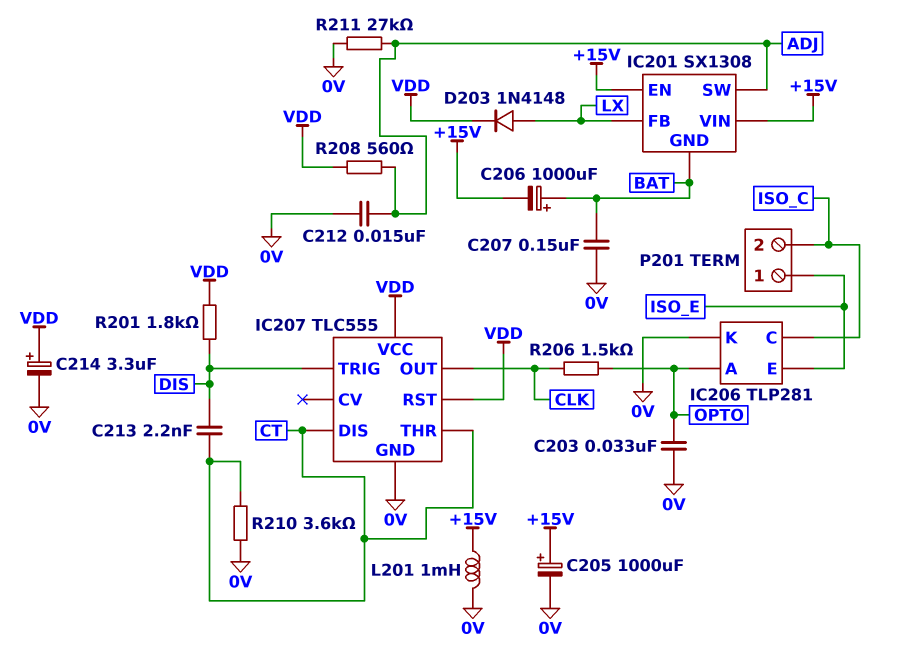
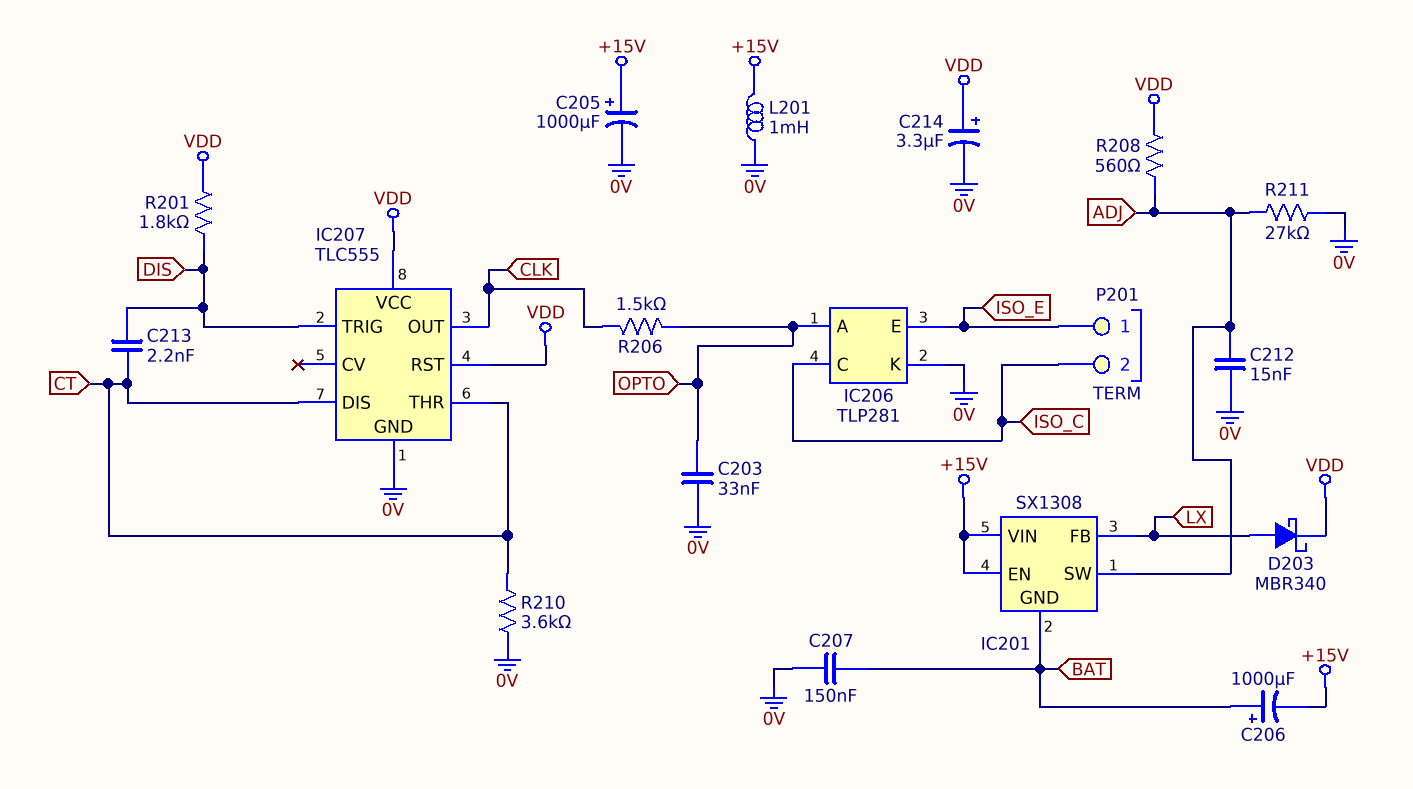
D203: diode 1N4148 (A LX, K VDD) -> schottky MBR340 (A LX, K VDD)

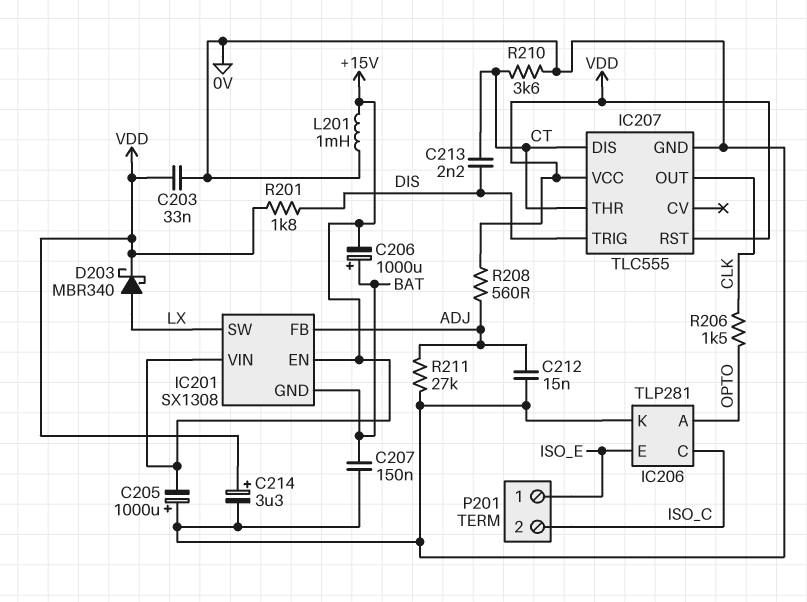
C203: 33nF (0V, OPTO) -> 33nF (0V, VDD)
C205: 1000uF (plus +15V, minus 0V) -> 1000uF (plus 0V, minus +15V)
IC201 pin FB: LX -> ADJ
IC201 pin SW: ADJ -> LX

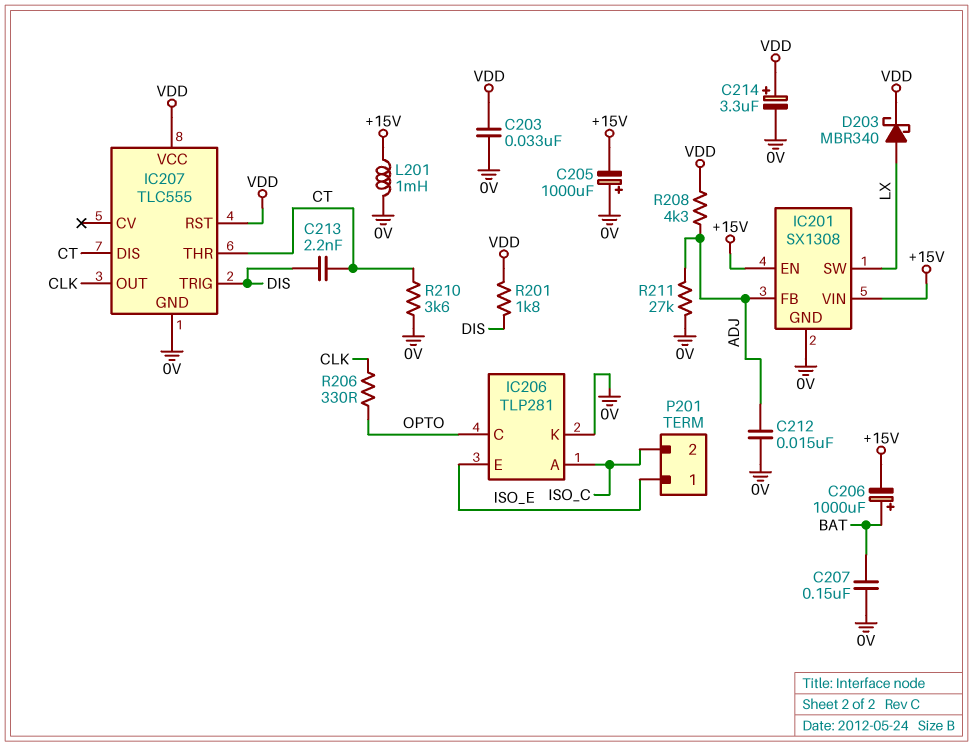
IC201 pin GND: BAT -> 0V
IC206 pin A: OPTO -> ISO_C
IC206 pin C: ISO_C -> OPTO
R206: 1.5k (CLK, OPTO) -> 330 (CLK, OPTO)
R208: 560 (ADJ, VDD) -> 4.3k (ADJ, VDD)

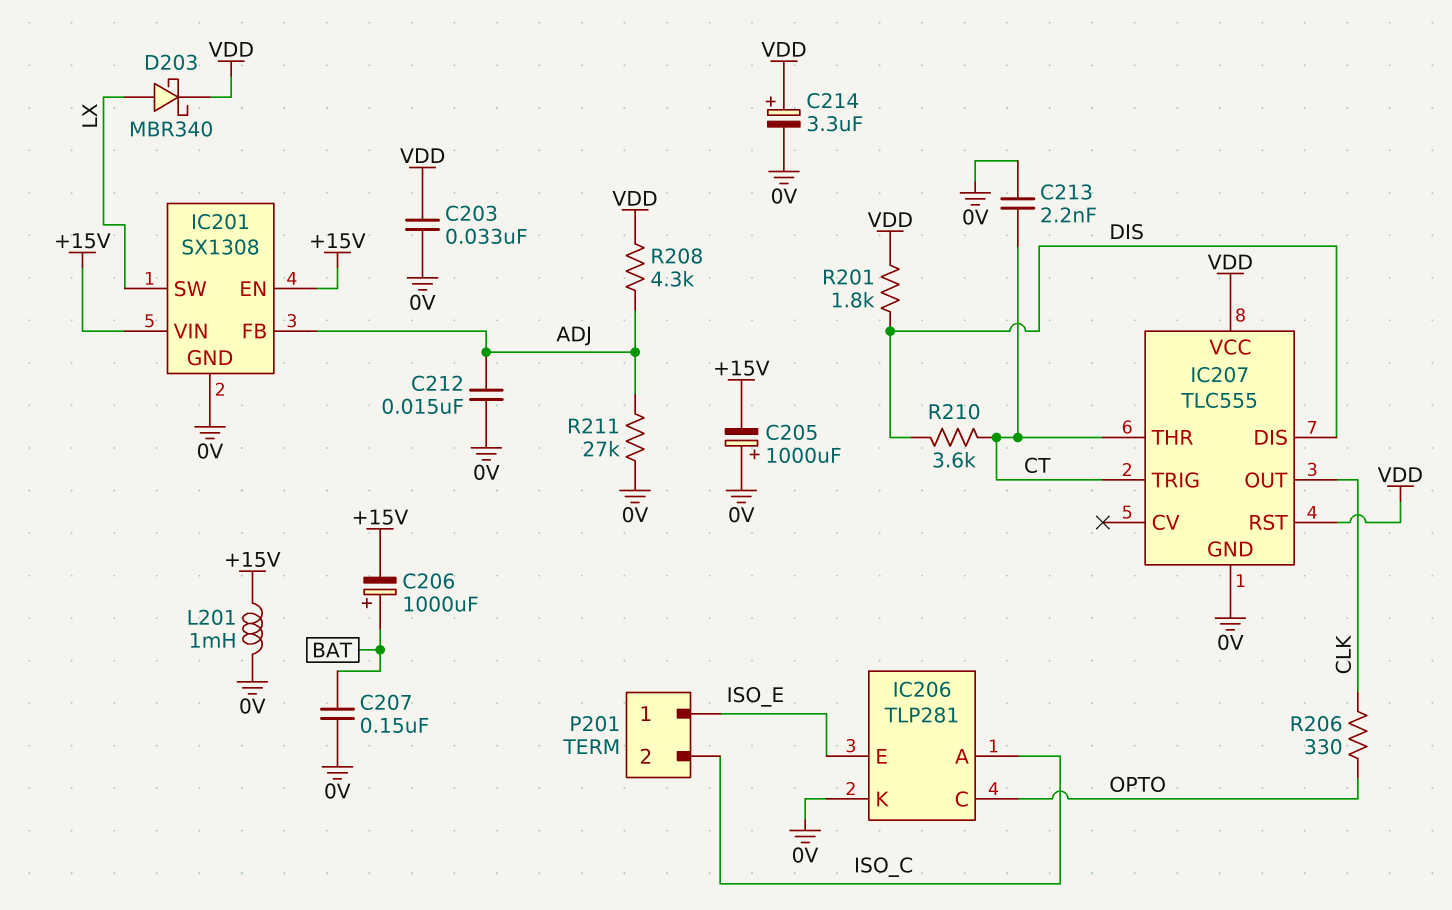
C213: 2.2nF (CT, DIS) -> 2.2nF (0V, CT)
IC207 pin DIS: CT -> DIS
IC207 pin TRIG: DIS -> CT
R210: 3.6k (0V, CT) -> 3.6k (CT, DIS)

